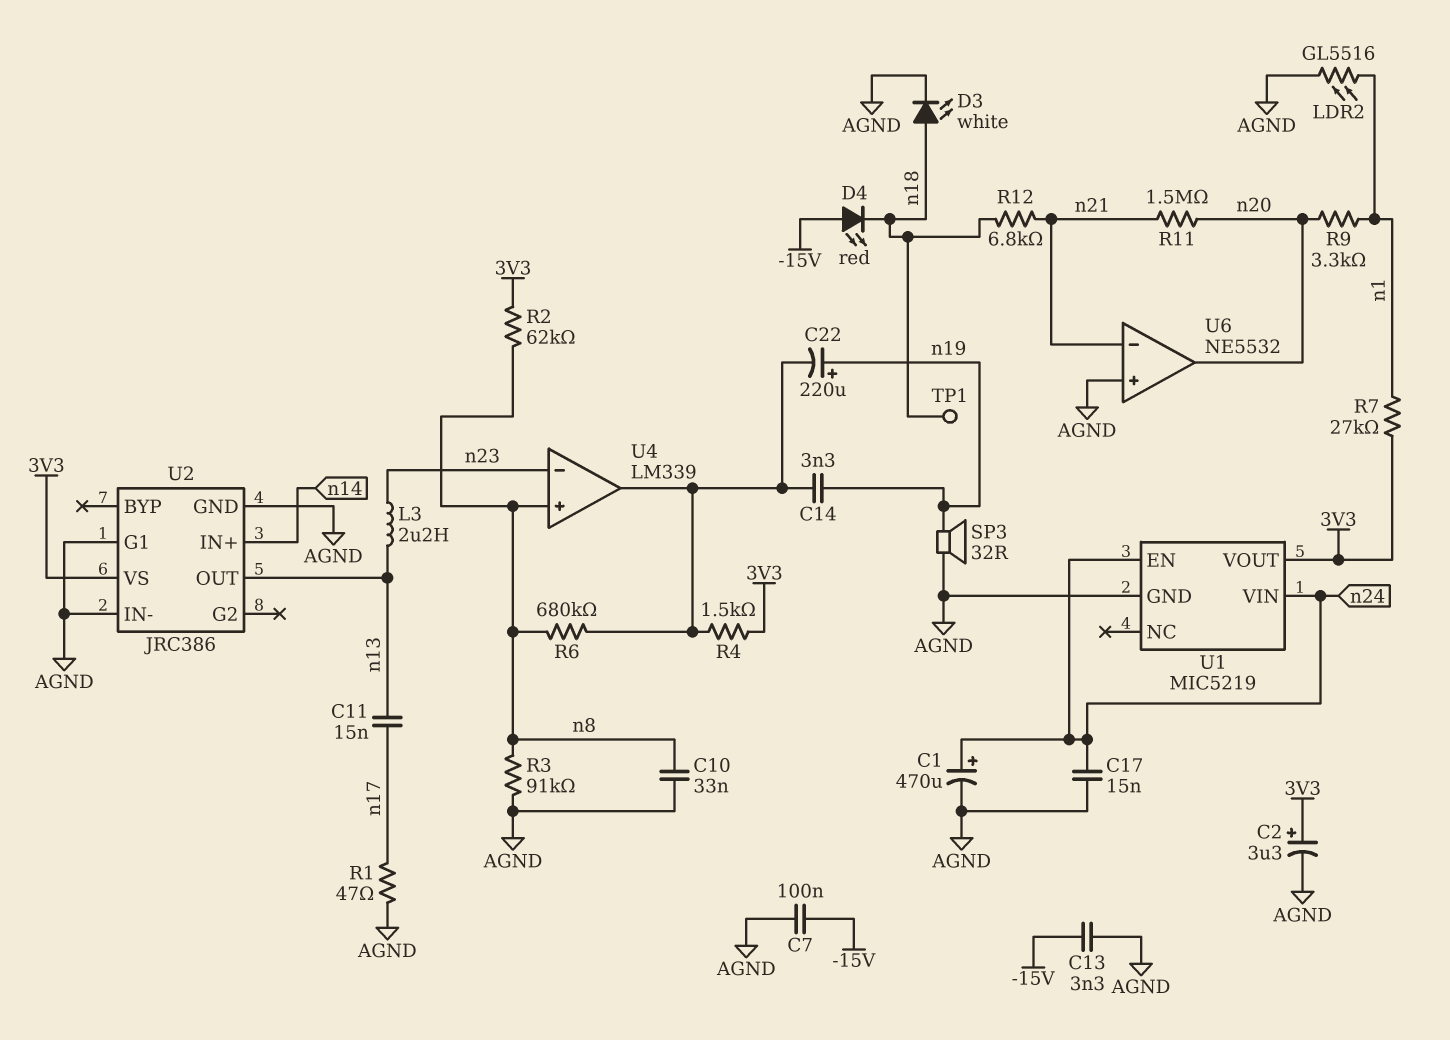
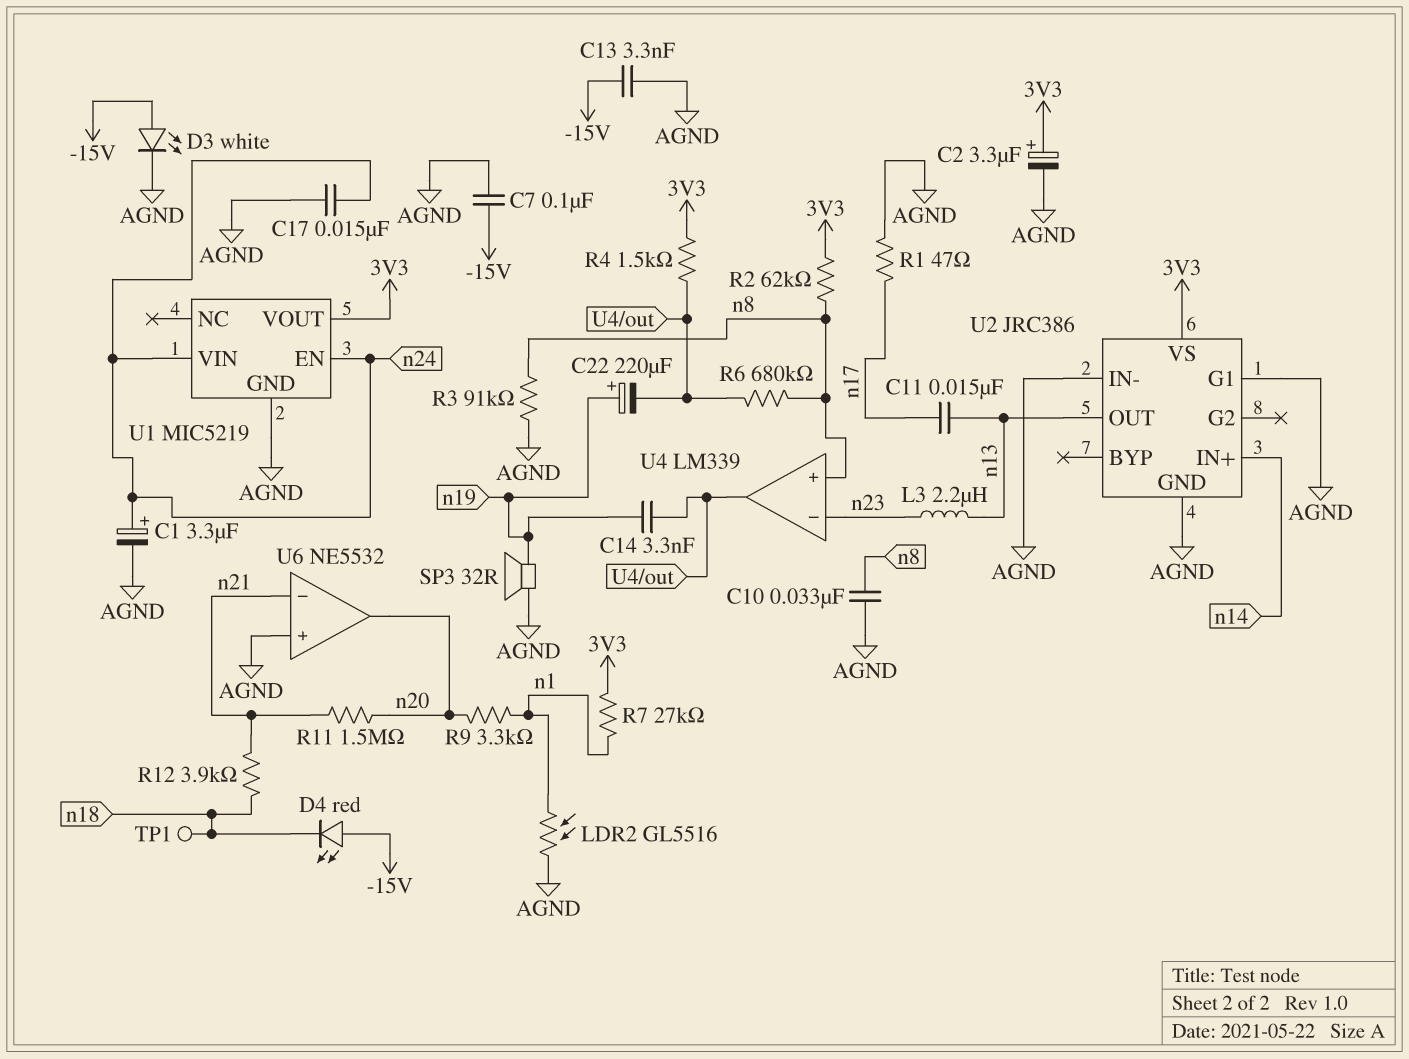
C1: 470uF (plus n24, minus AGND) -> 3.3uF (plus n24, minus AGND)
D3: LED white (A n18, K AGND) -> LED white (A -15V, K AGND)
R12: 6.8k (n18, n21) -> 3.9k (n18, n21)

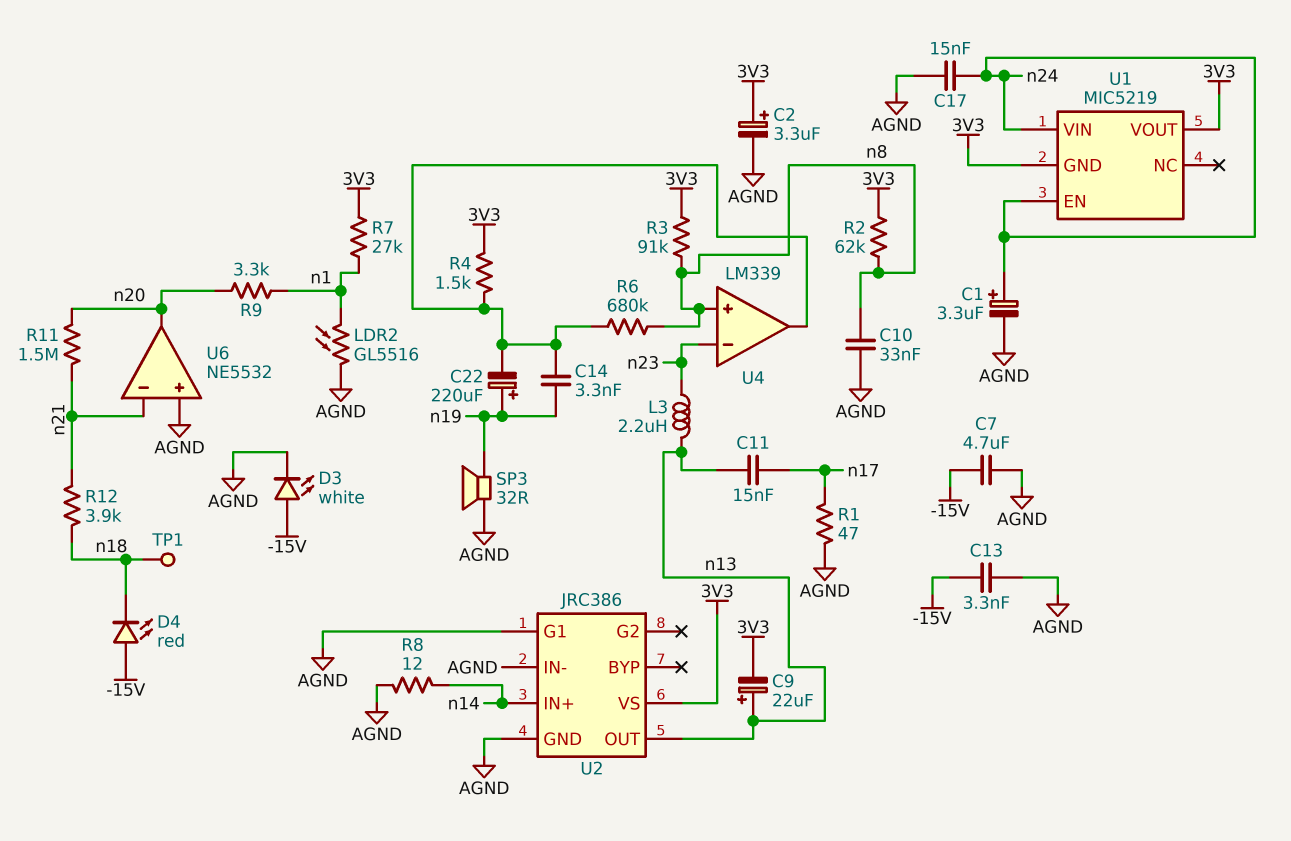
C7: 100nF (-15V, AGND) -> 4.7uF (-15V, AGND)
C9: none -> 22uF (plus n13, minus 3V3)
R3: 91k (AGND, n8) -> 91k (3V3, n8)
R8: none -> 12 (AGND, n14)
U1 pin GND: AGND -> 3V3

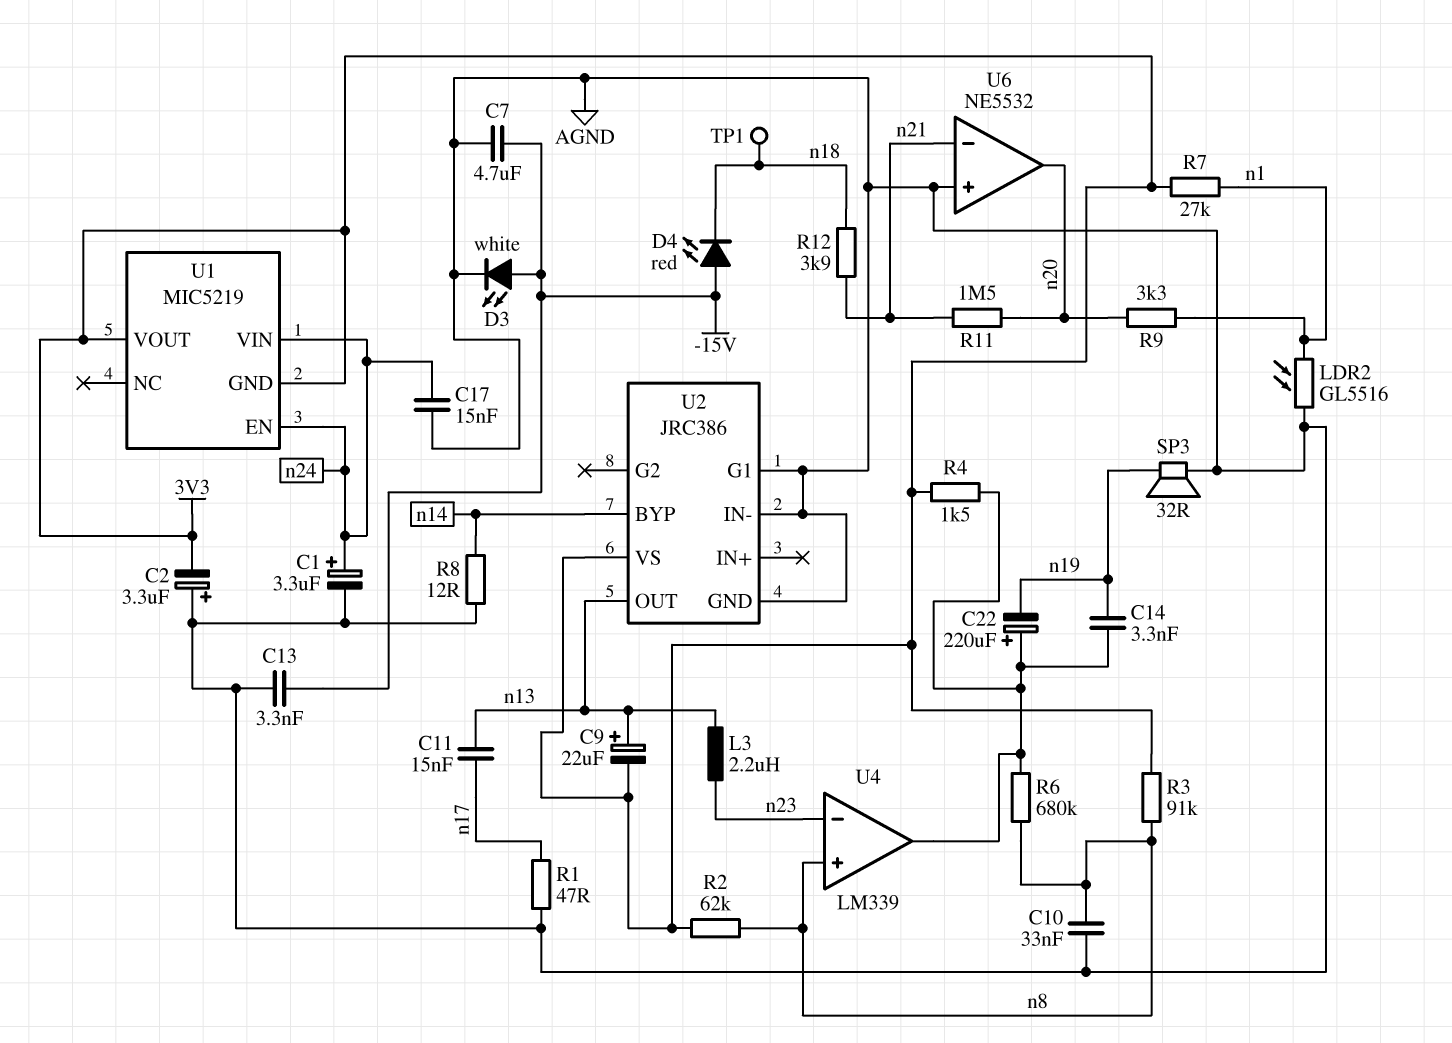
C2: 3.3uF (plus 3V3, minus AGND) -> 3.3uF (plus AGND, minus 3V3)
C22: 220uF (plus n19, minus U4/out) -> 220uF (plus U4/out, minus n19)
U2 pin BYP: none -> n14
U2 pin IN+: n14 -> none

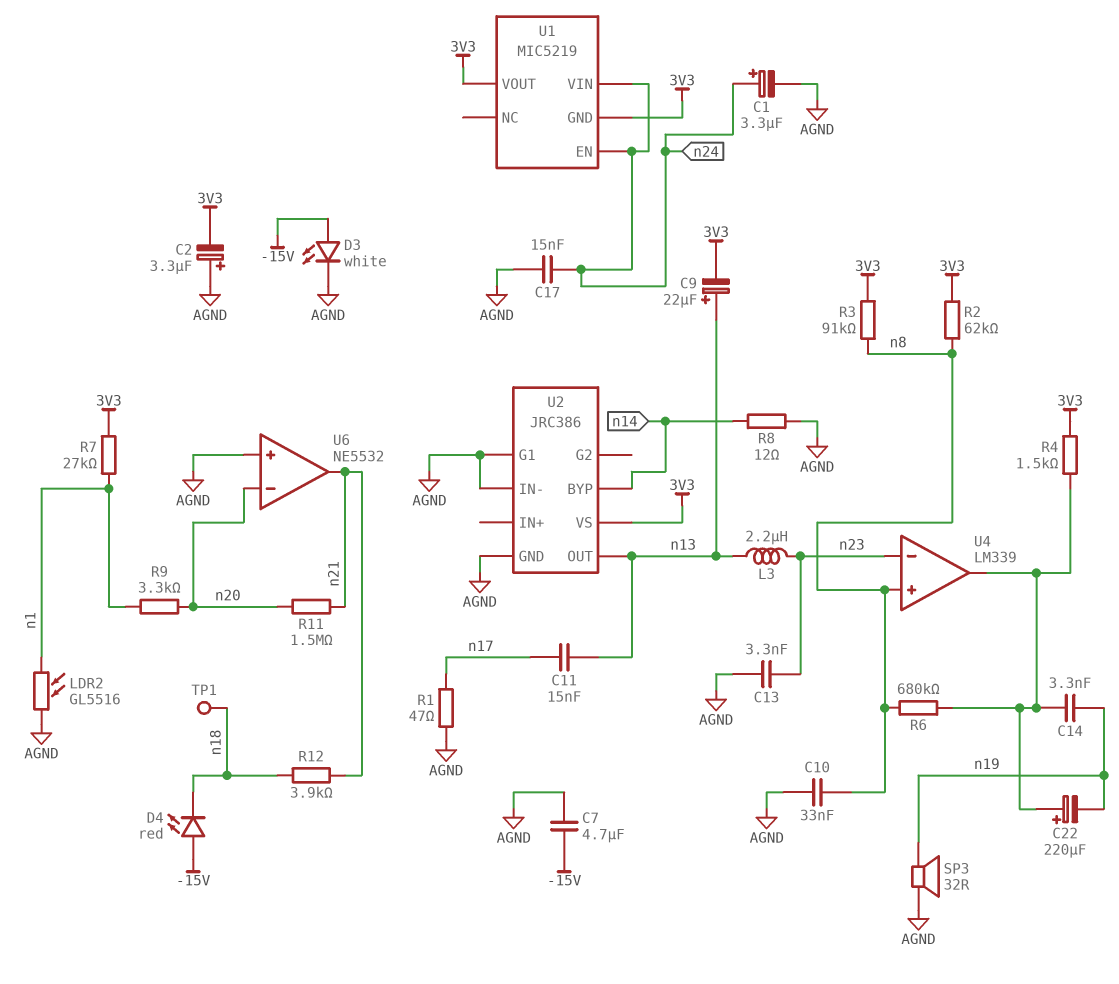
C13: 3.3nF (-15V, AGND) -> 3.3nF (AGND, n23)
U6 pin in-: n21 -> n20
U6 pin out: n20 -> n21

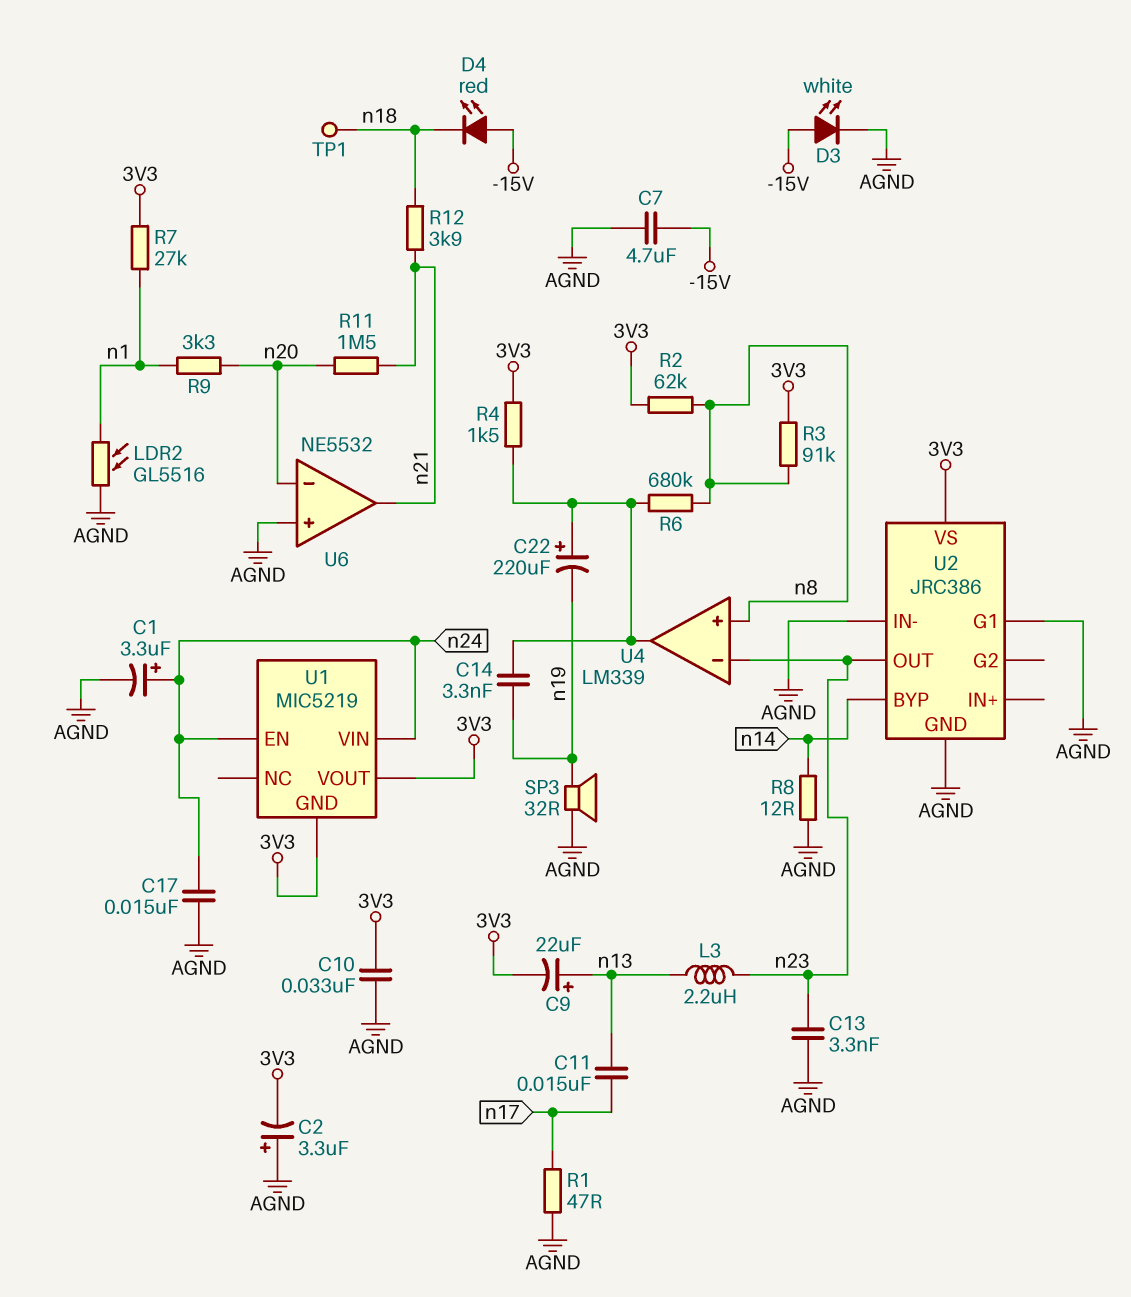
C10: 33nF (AGND, n8) -> 33nF (3V3, AGND)
U2 pin OUT: n13 -> n23

